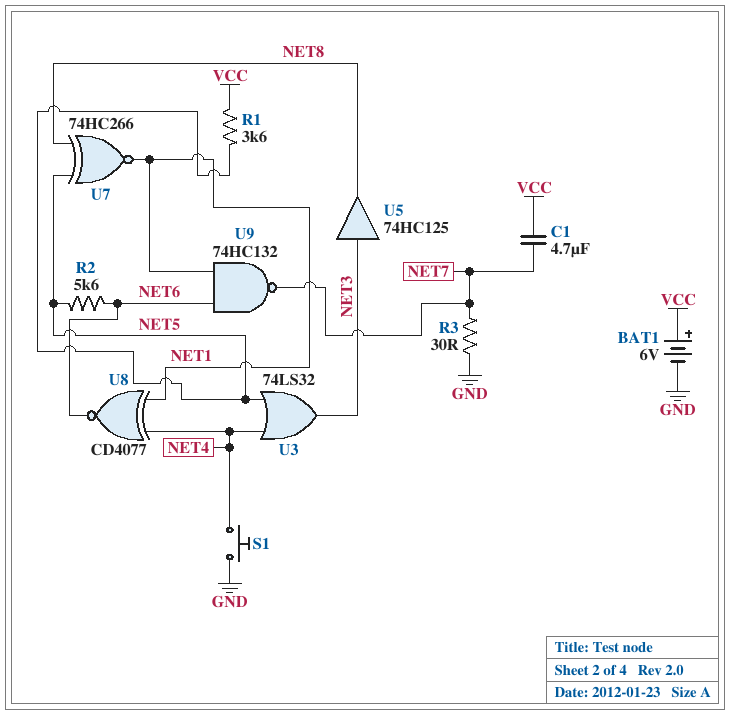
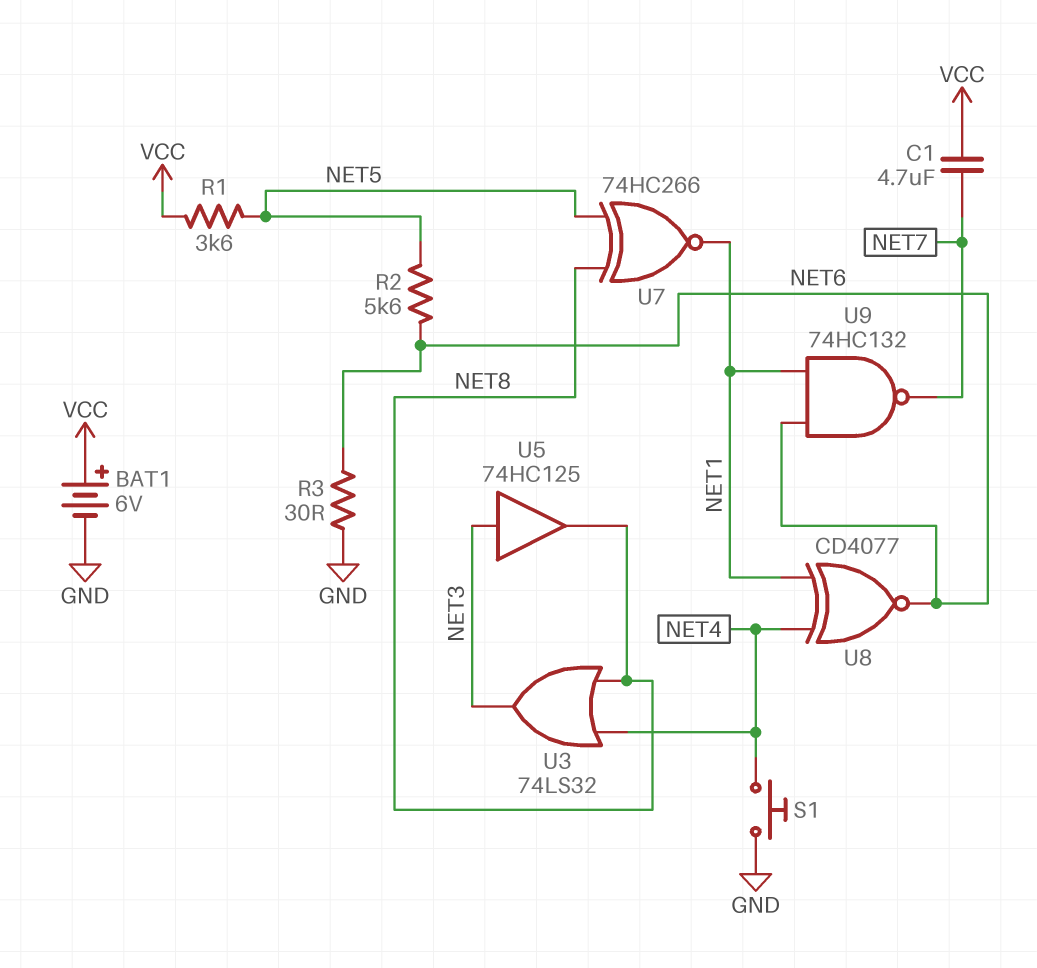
R3: 30 (GND, NET7) -> 30 (GND, NET6)
U3: OR 74LS32 (in NET4, in NET5, out NET3) -> OR 74LS32 (in NET4, in NET8, out NET3)

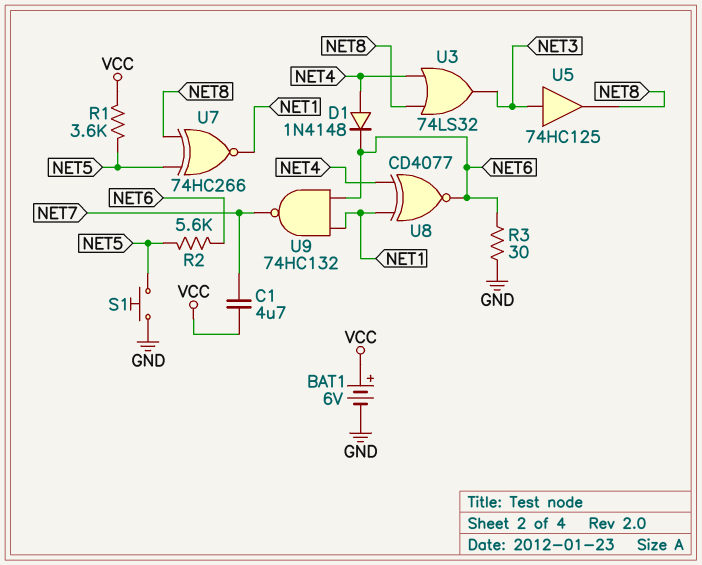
D1: none -> diode 1N4148 (A NET4, K NET6)
S1: button (GND, NET4) -> button (GND, NET5)

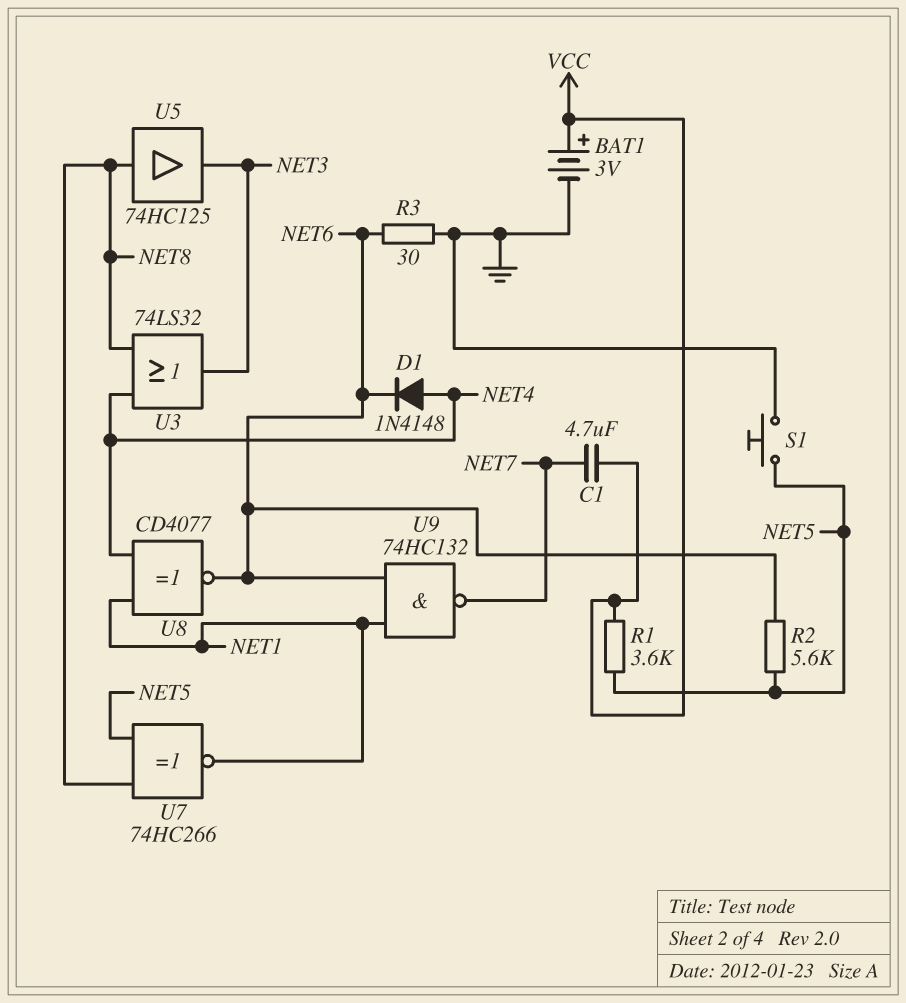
BAT1: 6V (plus VCC, minus GND) -> 3V (plus VCC, minus GND)
U5: buffer 74HC125 (in NET3, out NET8) -> buffer 74HC125 (in NET8, out NET3)

